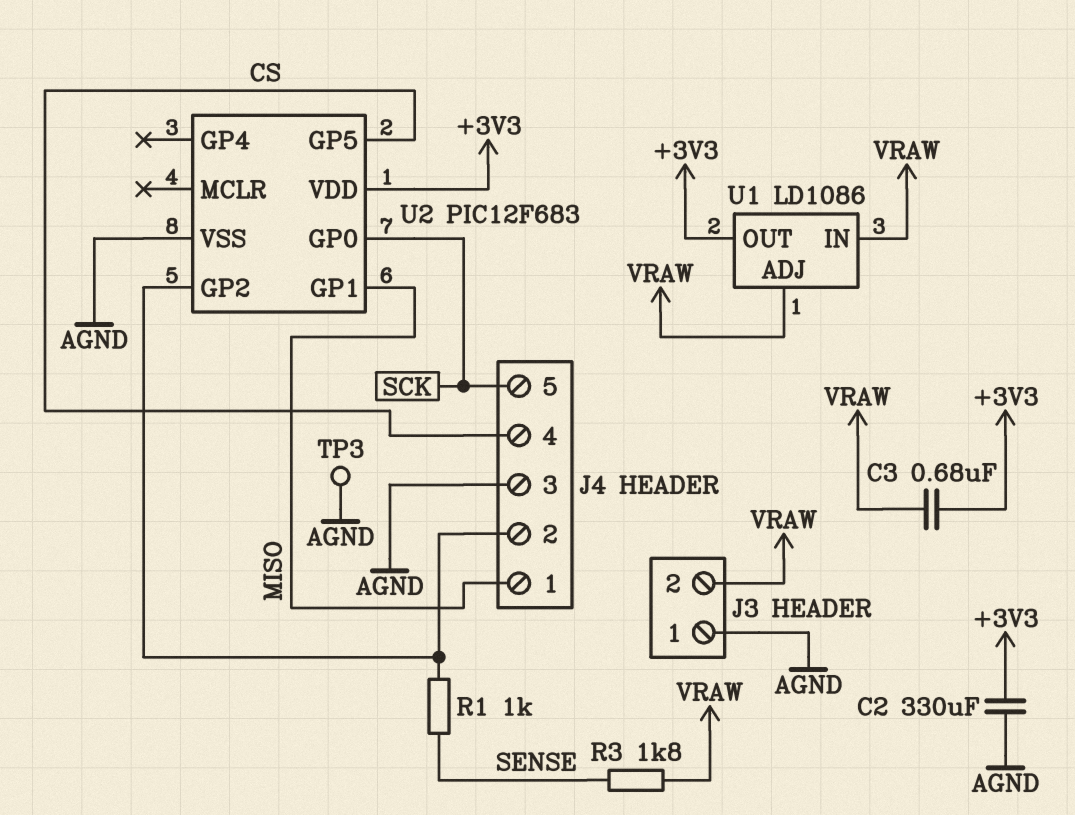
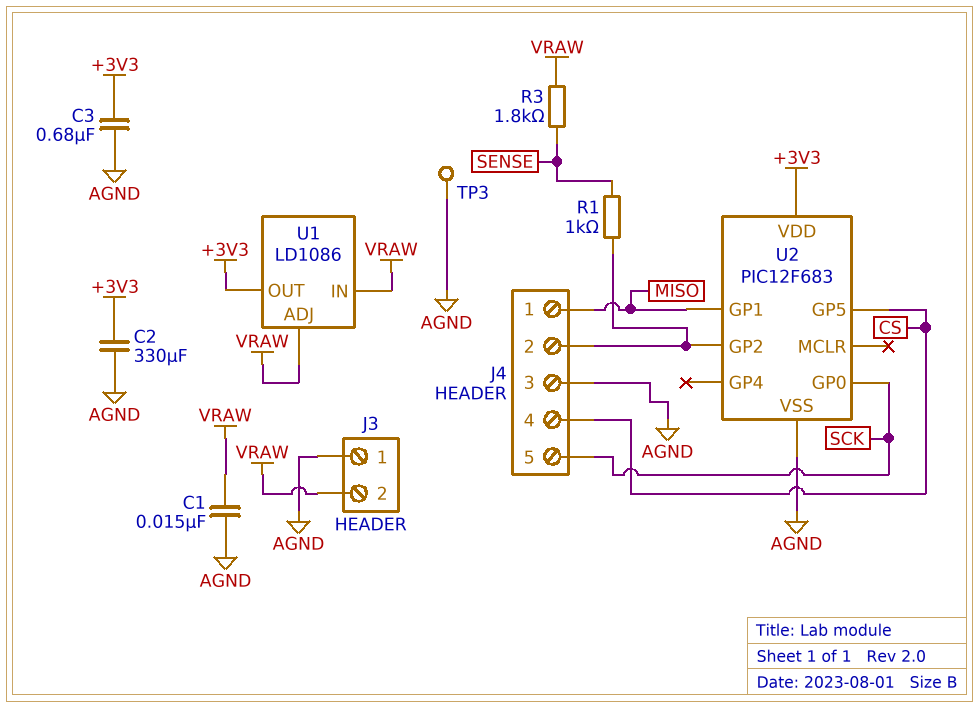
C1: none -> 15nF (AGND, VRAW)
C3: 680nF (+3V3, VRAW) -> 680nF (+3V3, AGND)

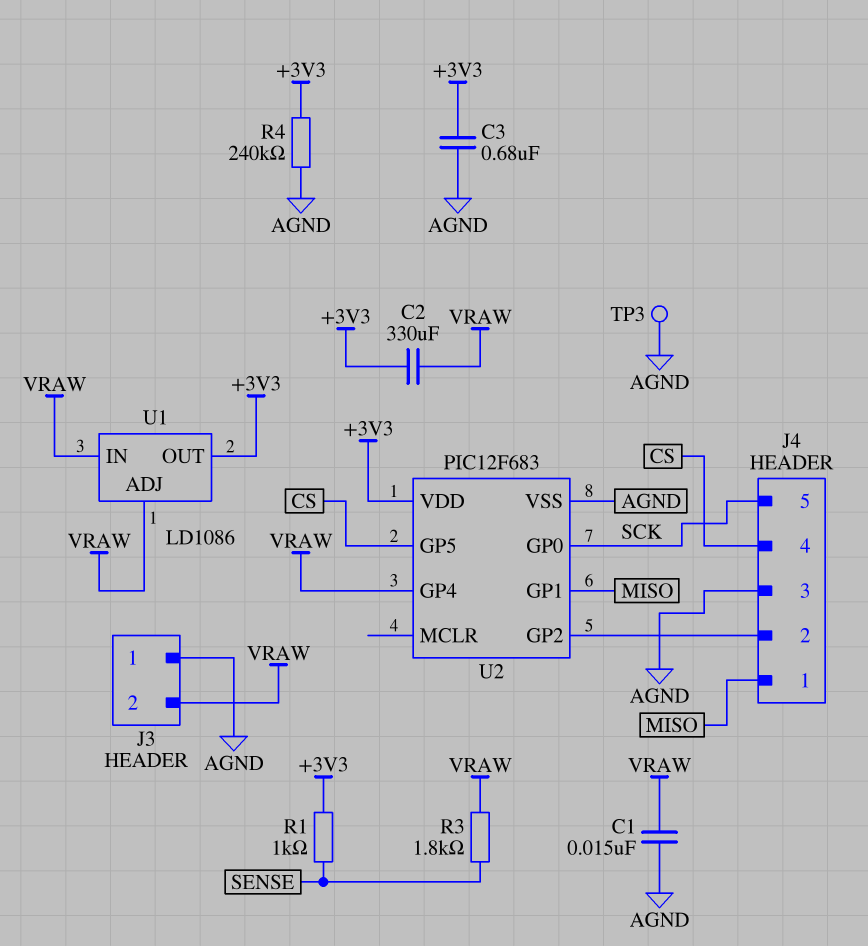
C2: 330uF (+3V3, AGND) -> 330uF (+3V3, VRAW)
R1: 1k (J4/2, SENSE) -> 1k (+3V3, SENSE)
R4: none -> 240k (+3V3, AGND)
U2 pin GP4: none -> VRAW

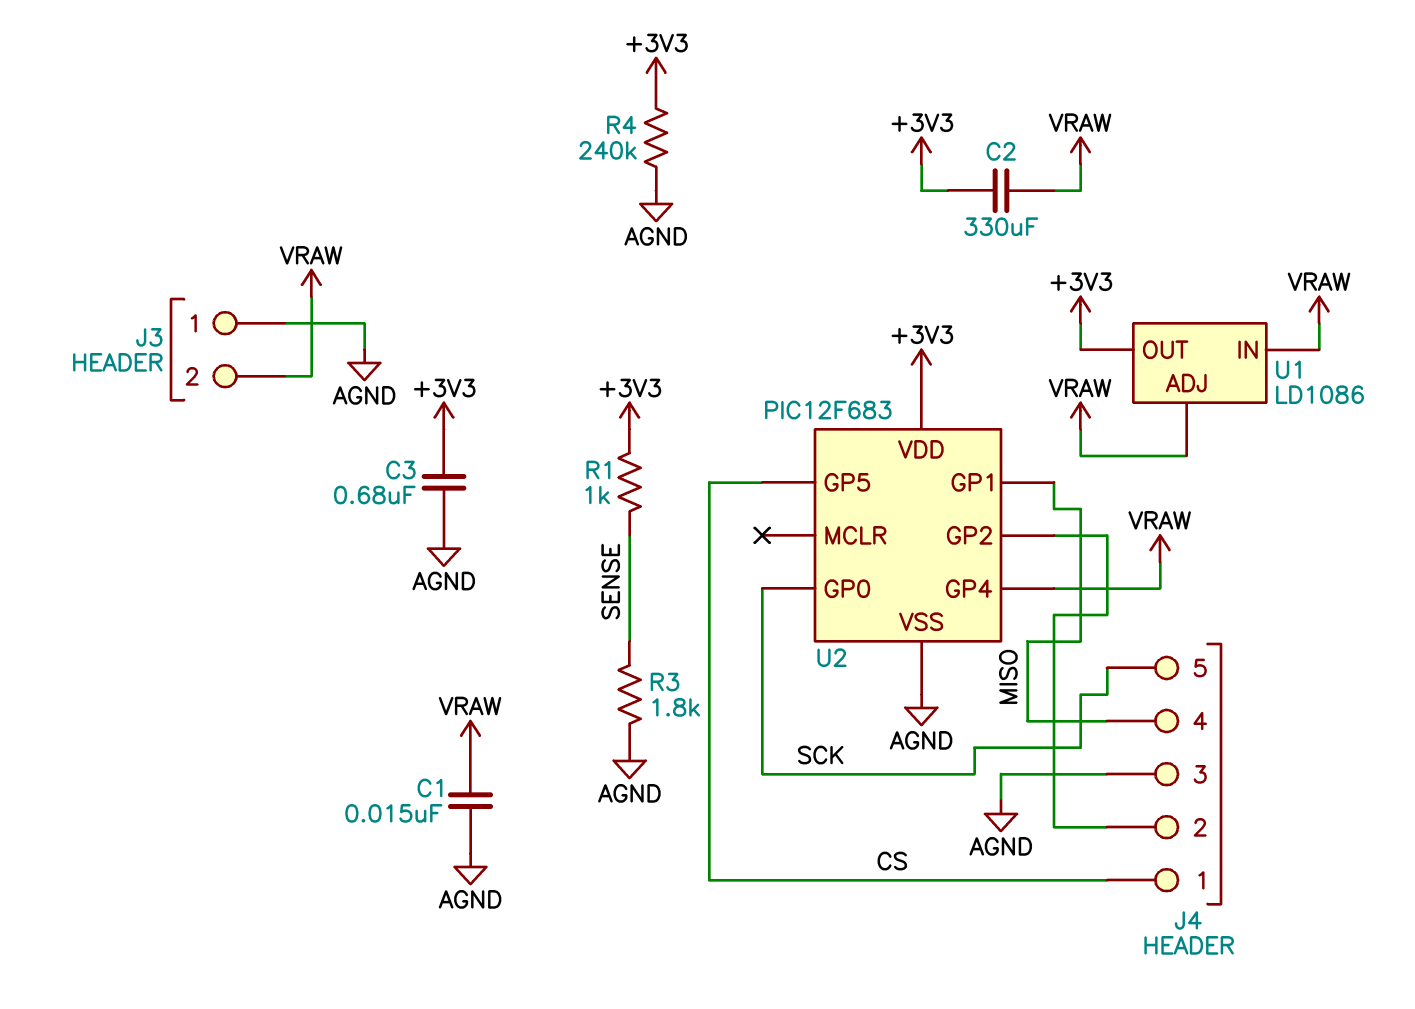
J4 pin 1: MISO -> CS
J4 pin 4: CS -> MISO
R3: 1.8k (SENSE, VRAW) -> 1.8k (AGND, SENSE)
TP3: test point (AGND) -> none

